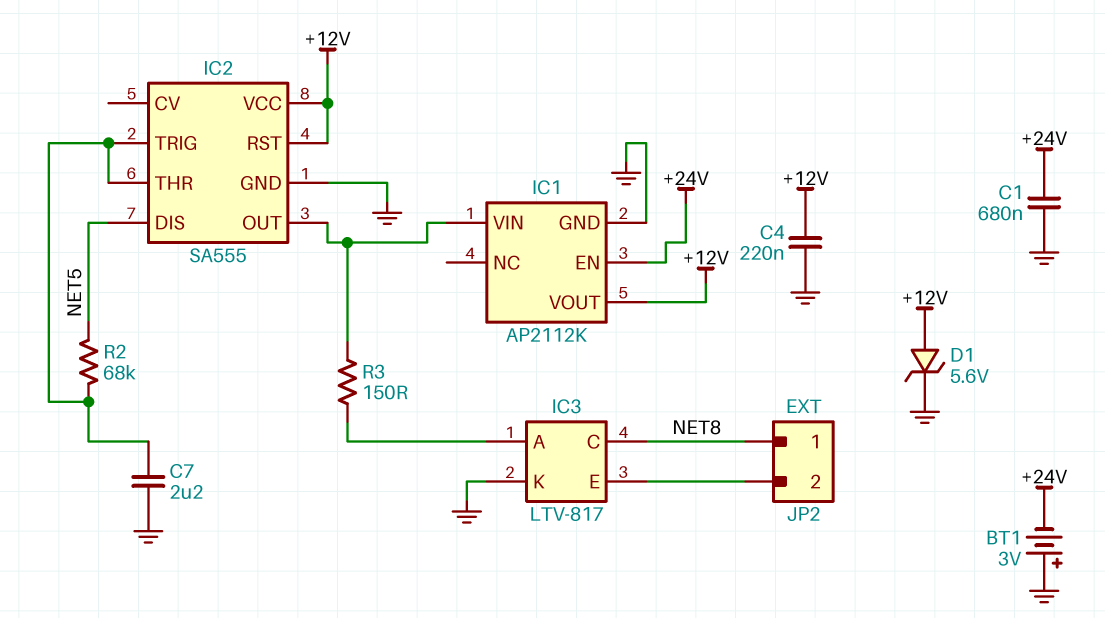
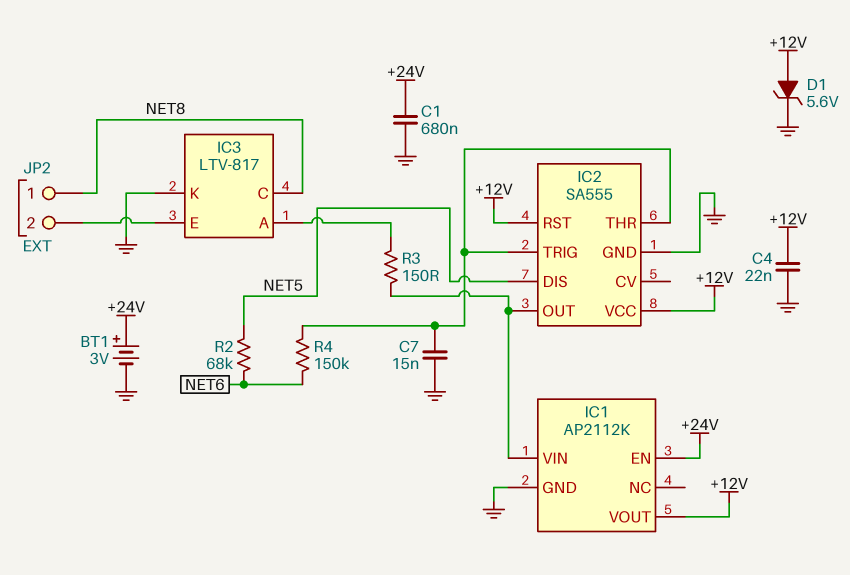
BT1: 3V (plus GND, minus +24V) -> 3V (plus +24V, minus GND)
C4: 220nF (+12V, GND) -> 22nF (+12V, GND)
C7: 2.2uF (GND, IC2/THR) -> 15nF (GND, IC2/THR)
R2: 68k (IC2/THR, NET5) -> 68k (NET5, NET6)
R4: none -> 150k (IC2/THR, NET6)

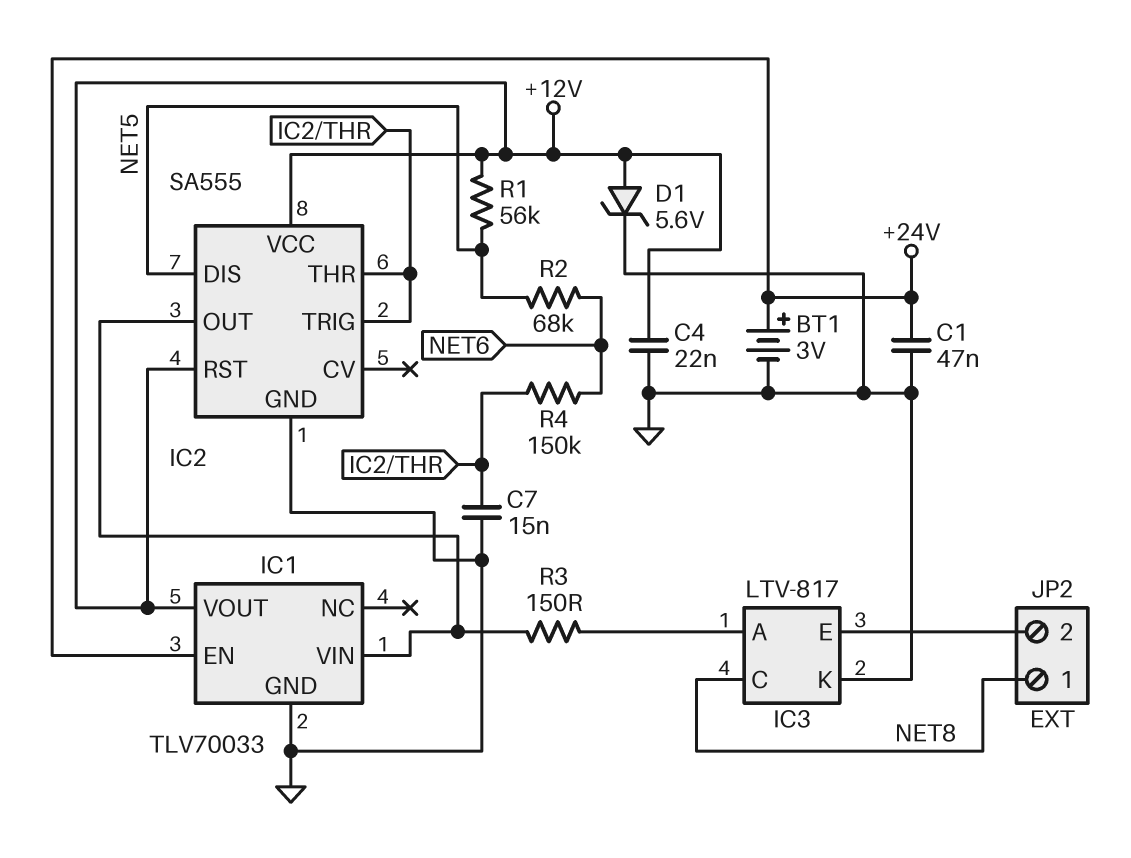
C1: 680nF (+24V, GND) -> 47nF (+24V, GND)
IC1: AP2112K -> TLV70033
R1: none -> 56k (+12V, NET5)

